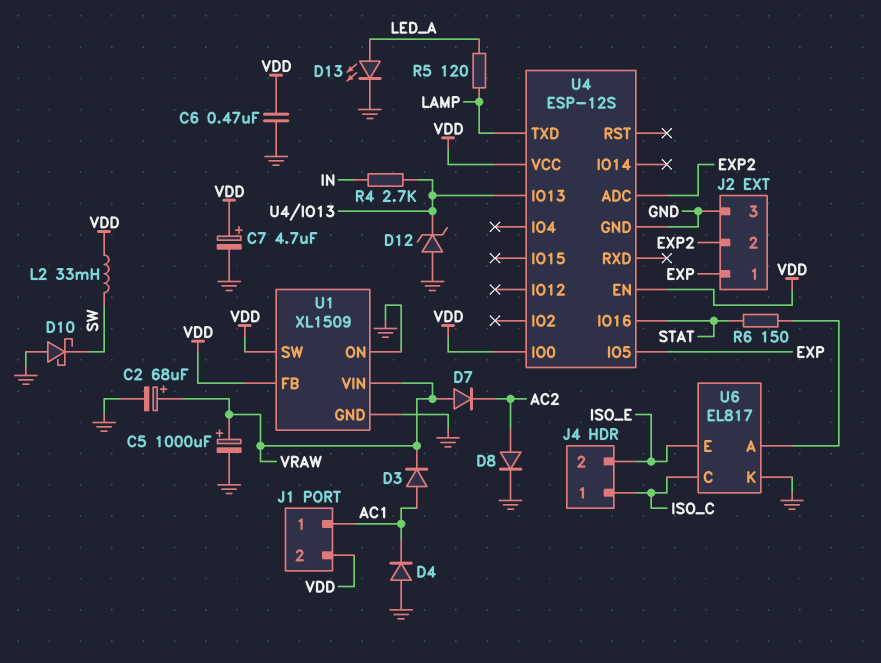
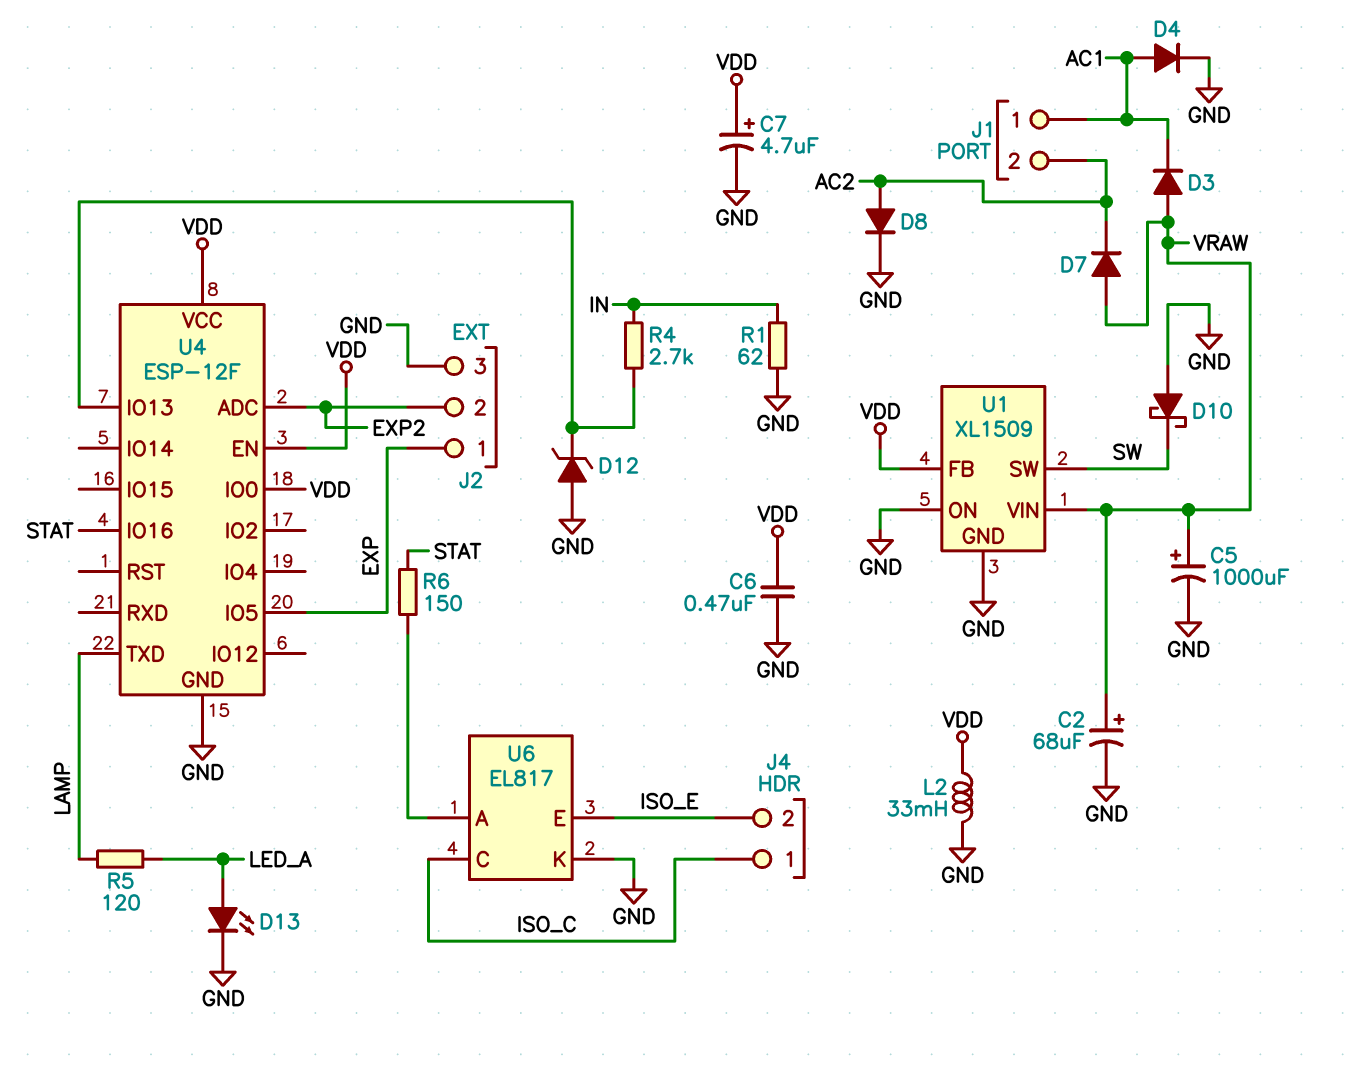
D3: diode (A AC1, K VRAW) -> diode (A VRAW, K AC1)
D4: diode (A GND, K AC1) -> diode (A AC1, K GND)
J1 pin 2: VDD -> AC2
L2: 33mH (SW, VDD) -> 33mH (GND, VDD)
R1: none -> 62 (GND, IN)
U1 pin SW: VDD -> SW
U4: ESP-12S -> ESP-12F

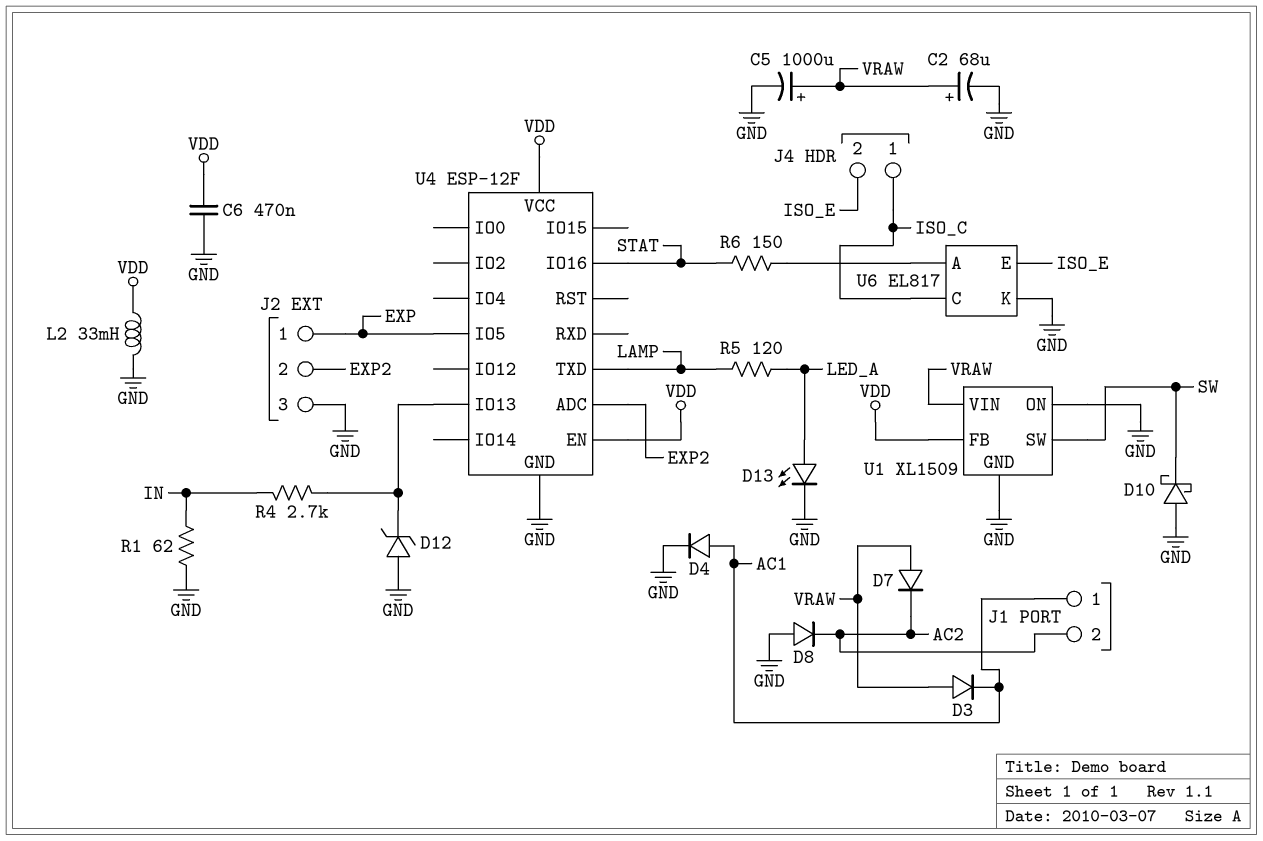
C7: 4.7uF (plus VDD, minus GND) -> none
D8: diode (A AC2, K GND) -> diode (A GND, K AC2)
U4 pin IO0: VDD -> none

